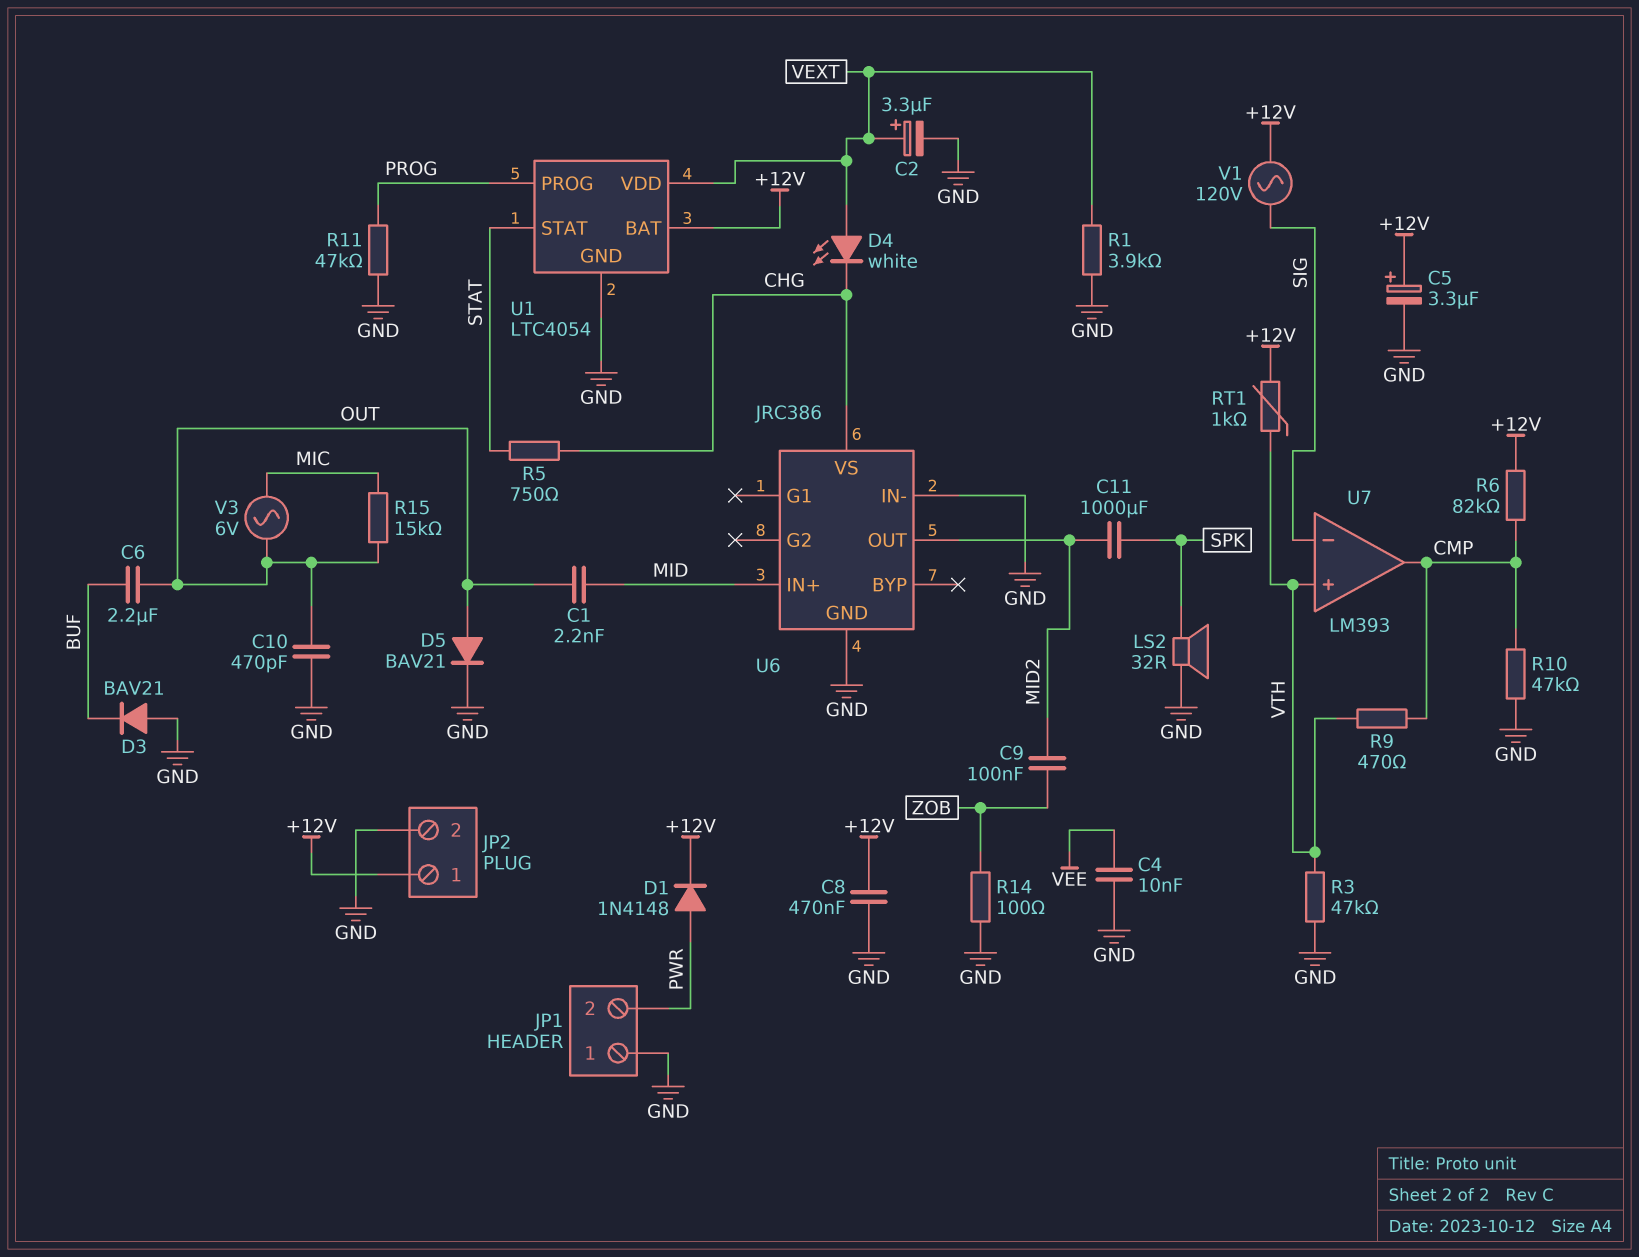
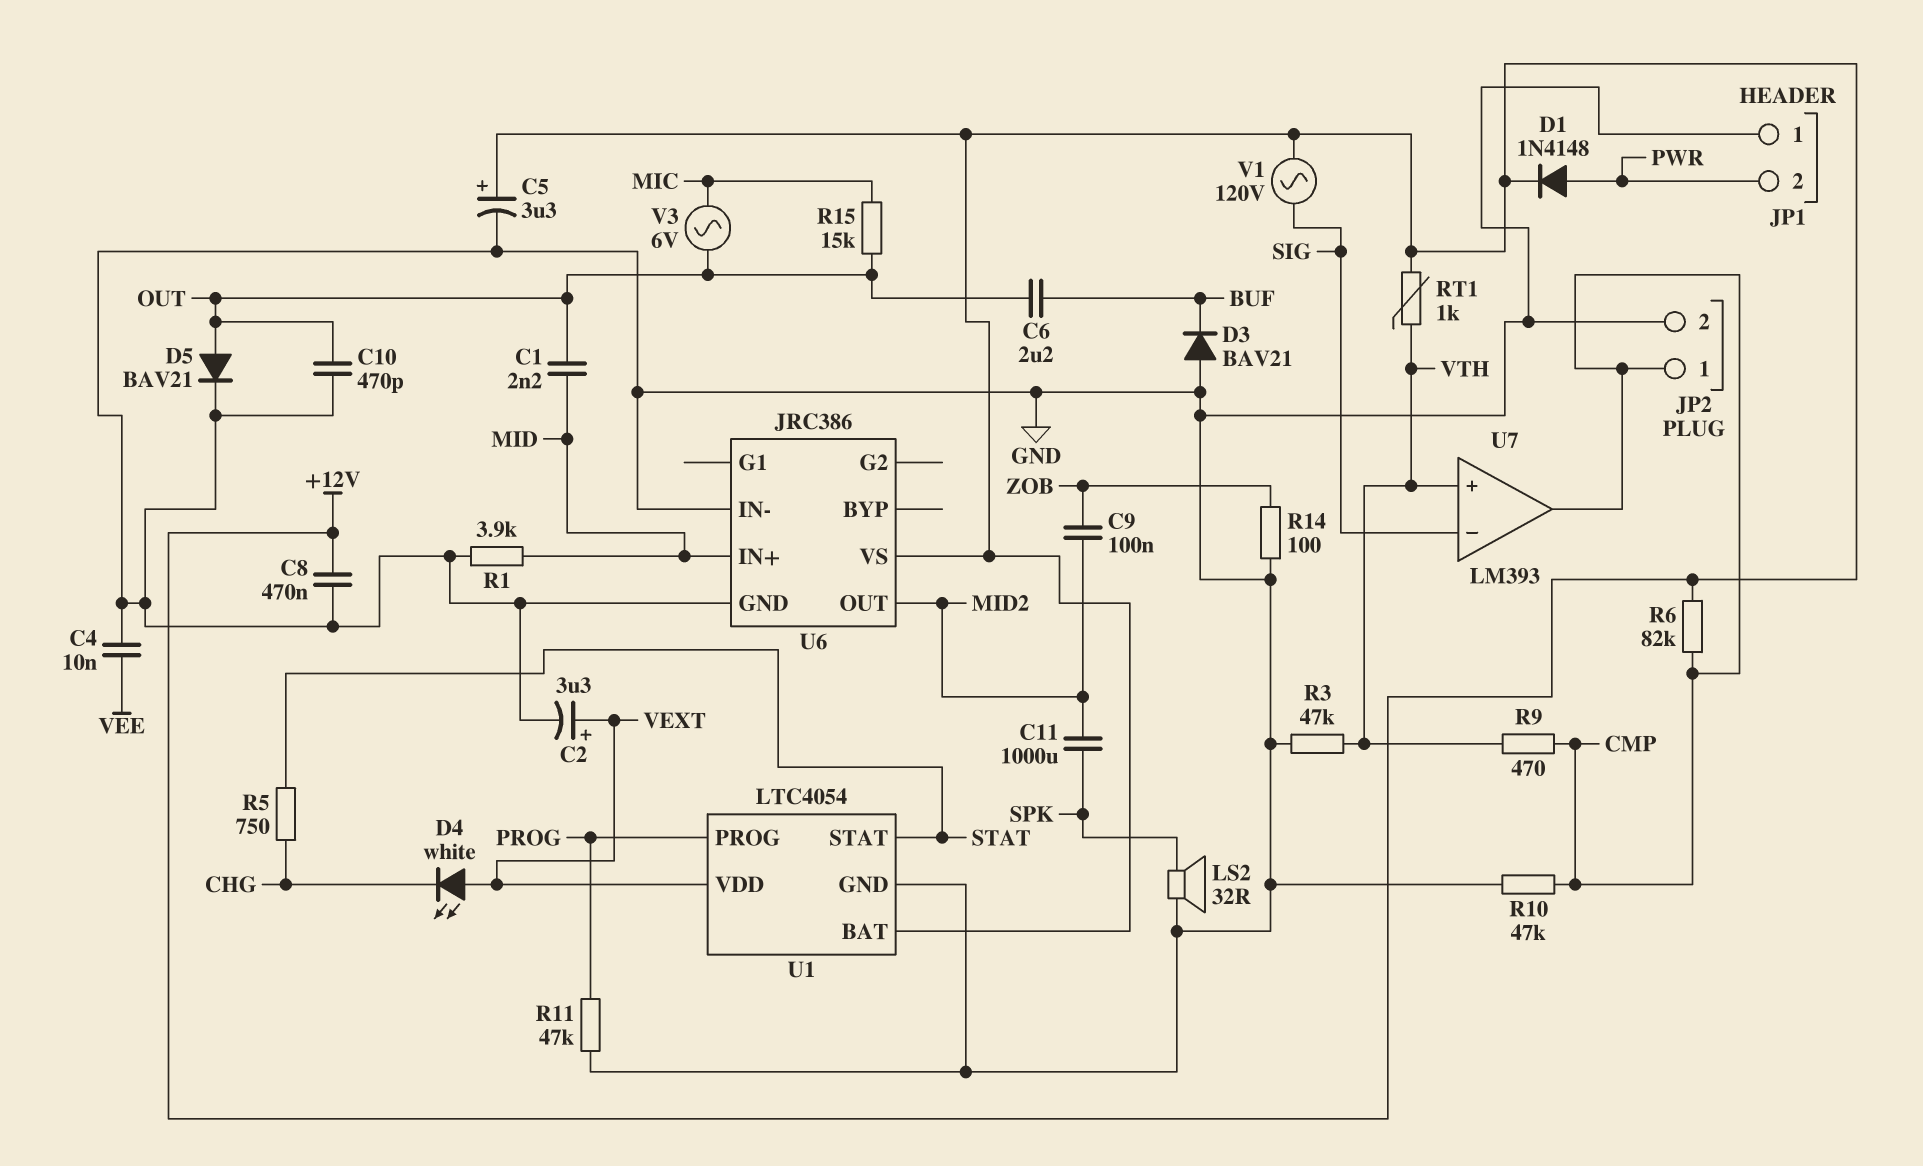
JP2 pin 1: +12V -> CMP
R1: 3.9k (GND, VEXT) -> 3.9k (GND, MID)
U6 pin VS: CHG -> +12V

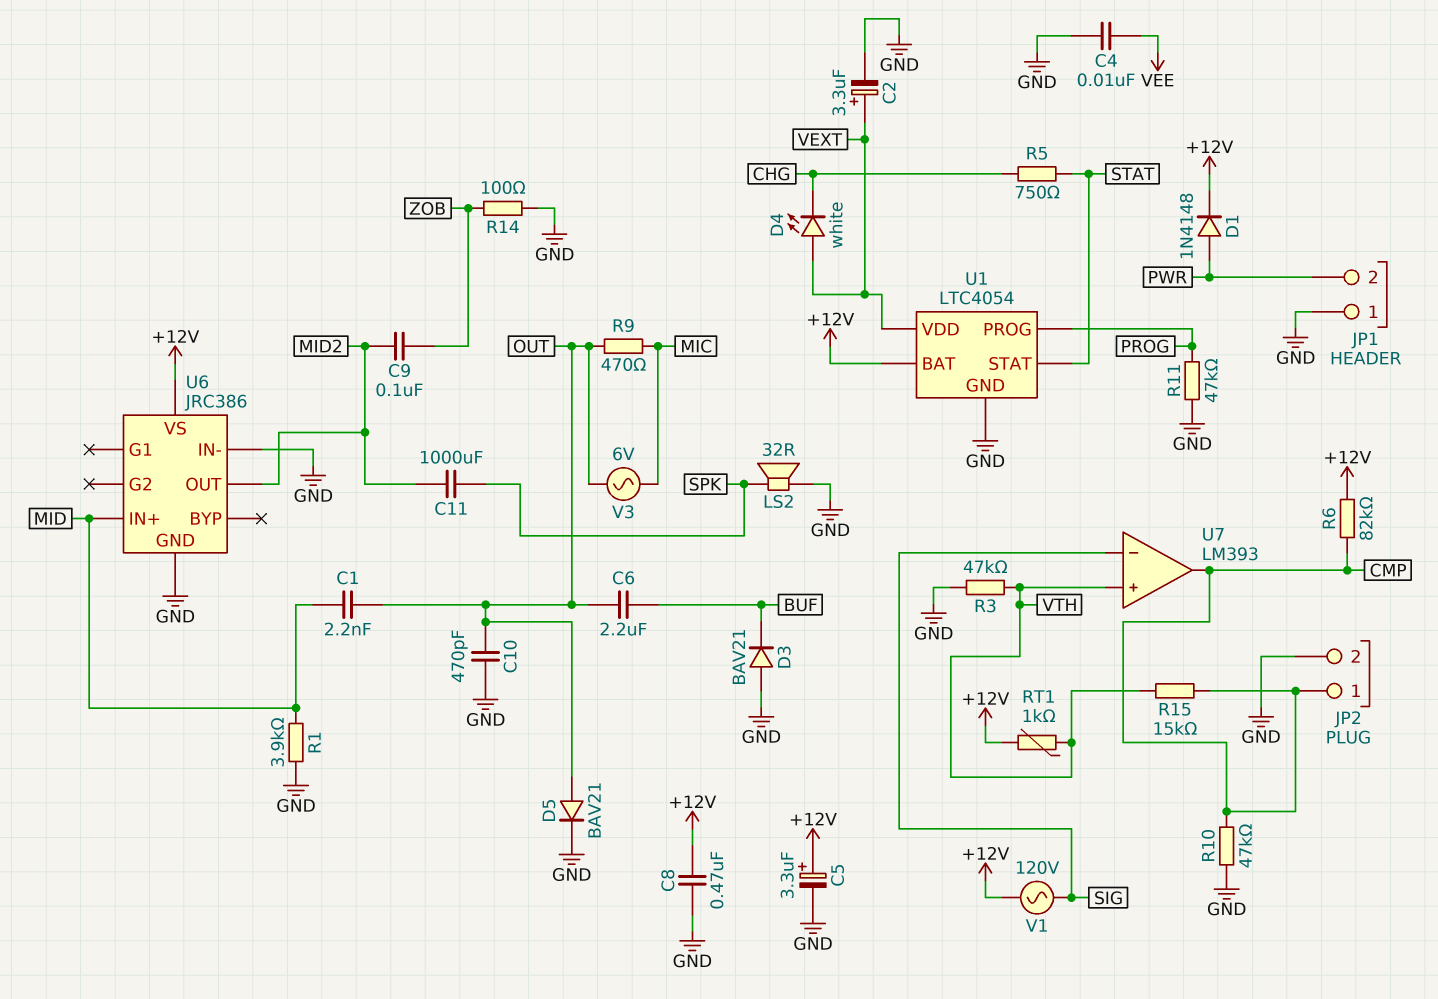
R9: 470 (CMP, VTH) -> 470 (MIC, OUT)
R15: 15k (MIC, OUT) -> 15k (CMP, VTH)

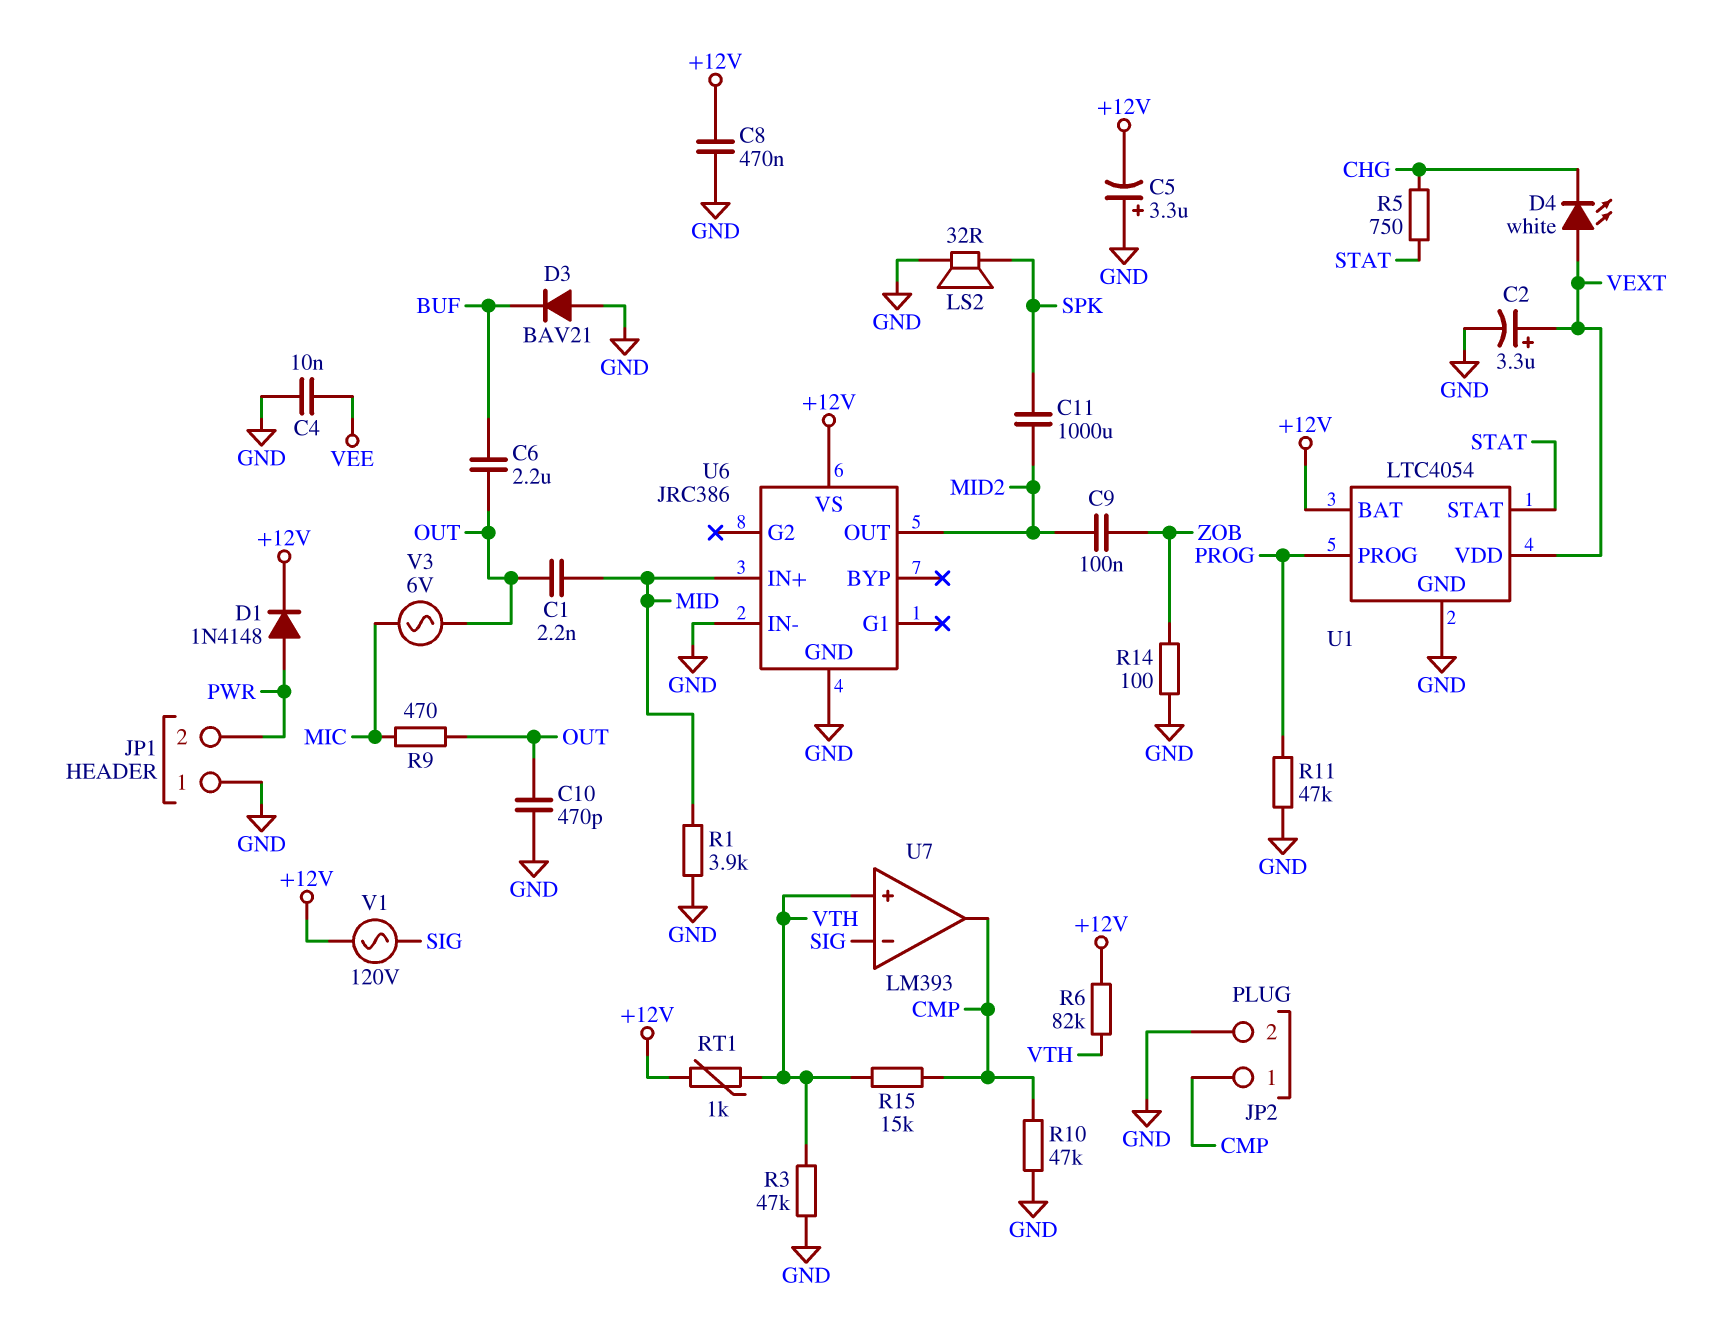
C5: 3.3uF (plus +12V, minus GND) -> 3.3uF (plus GND, minus +12V)
D5: diode BAV21 (A OUT, K GND) -> none
R6: 82k (+12V, CMP) -> 82k (+12V, VTH)

